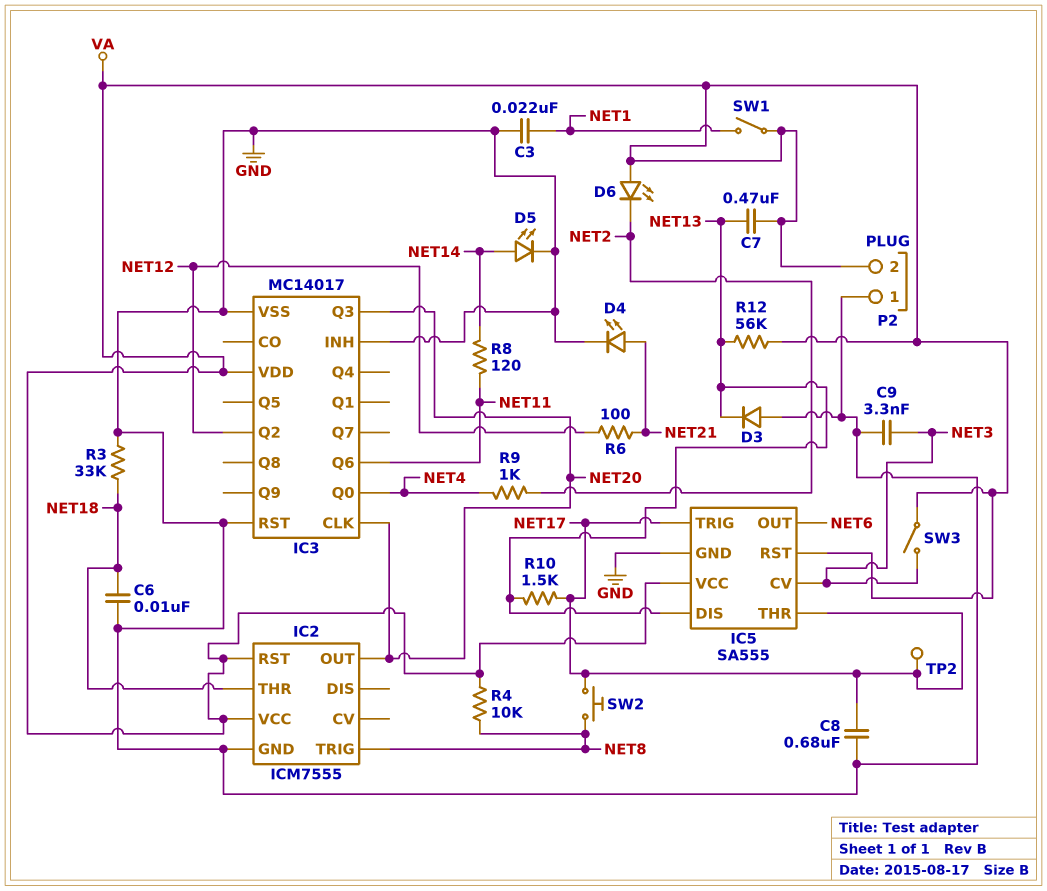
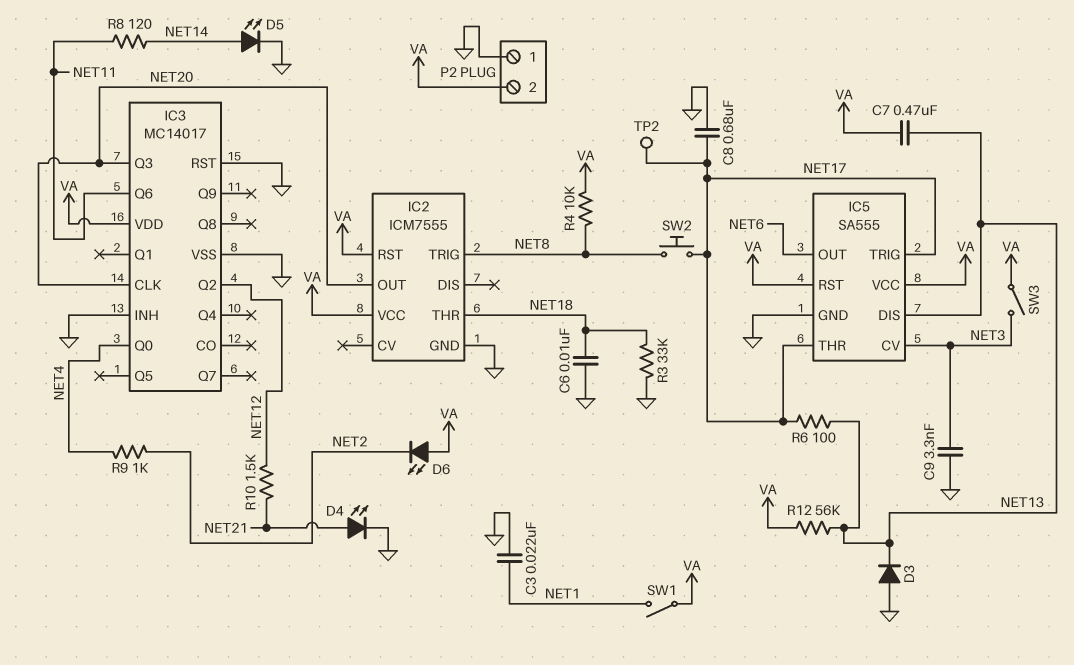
R6: 100 (NET12, NET21) -> 100 (NET13, NET17)
R10: 1.5k (NET13, NET17) -> 1.5k (NET12, NET21)

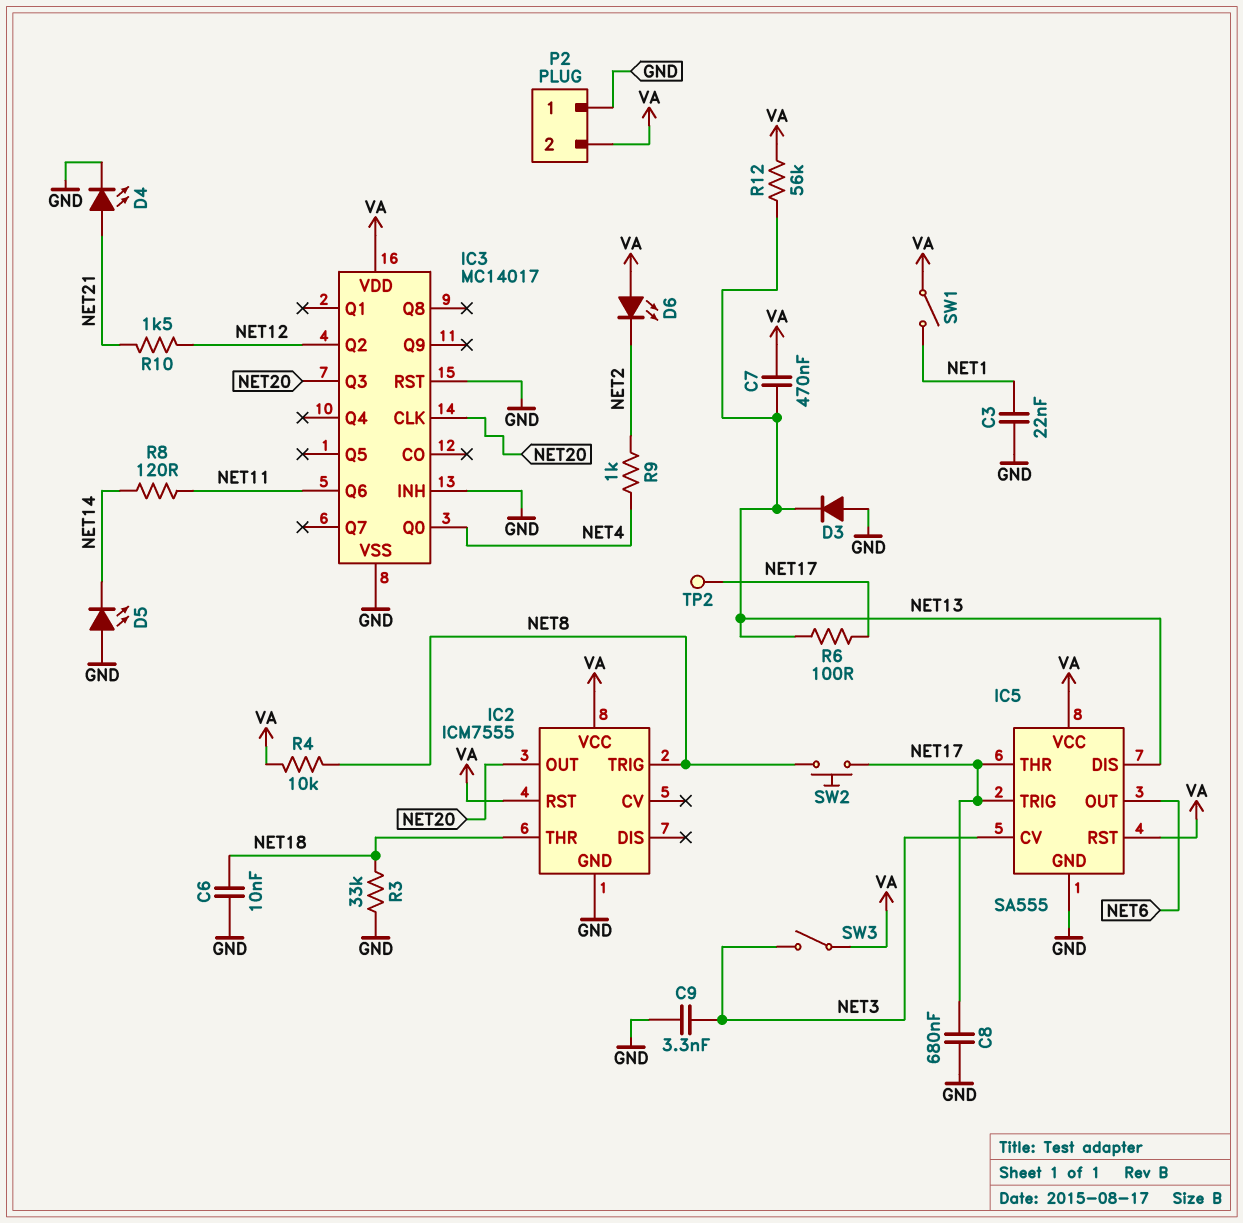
D5: LED (A NET14, K GND) -> LED (A GND, K NET14)

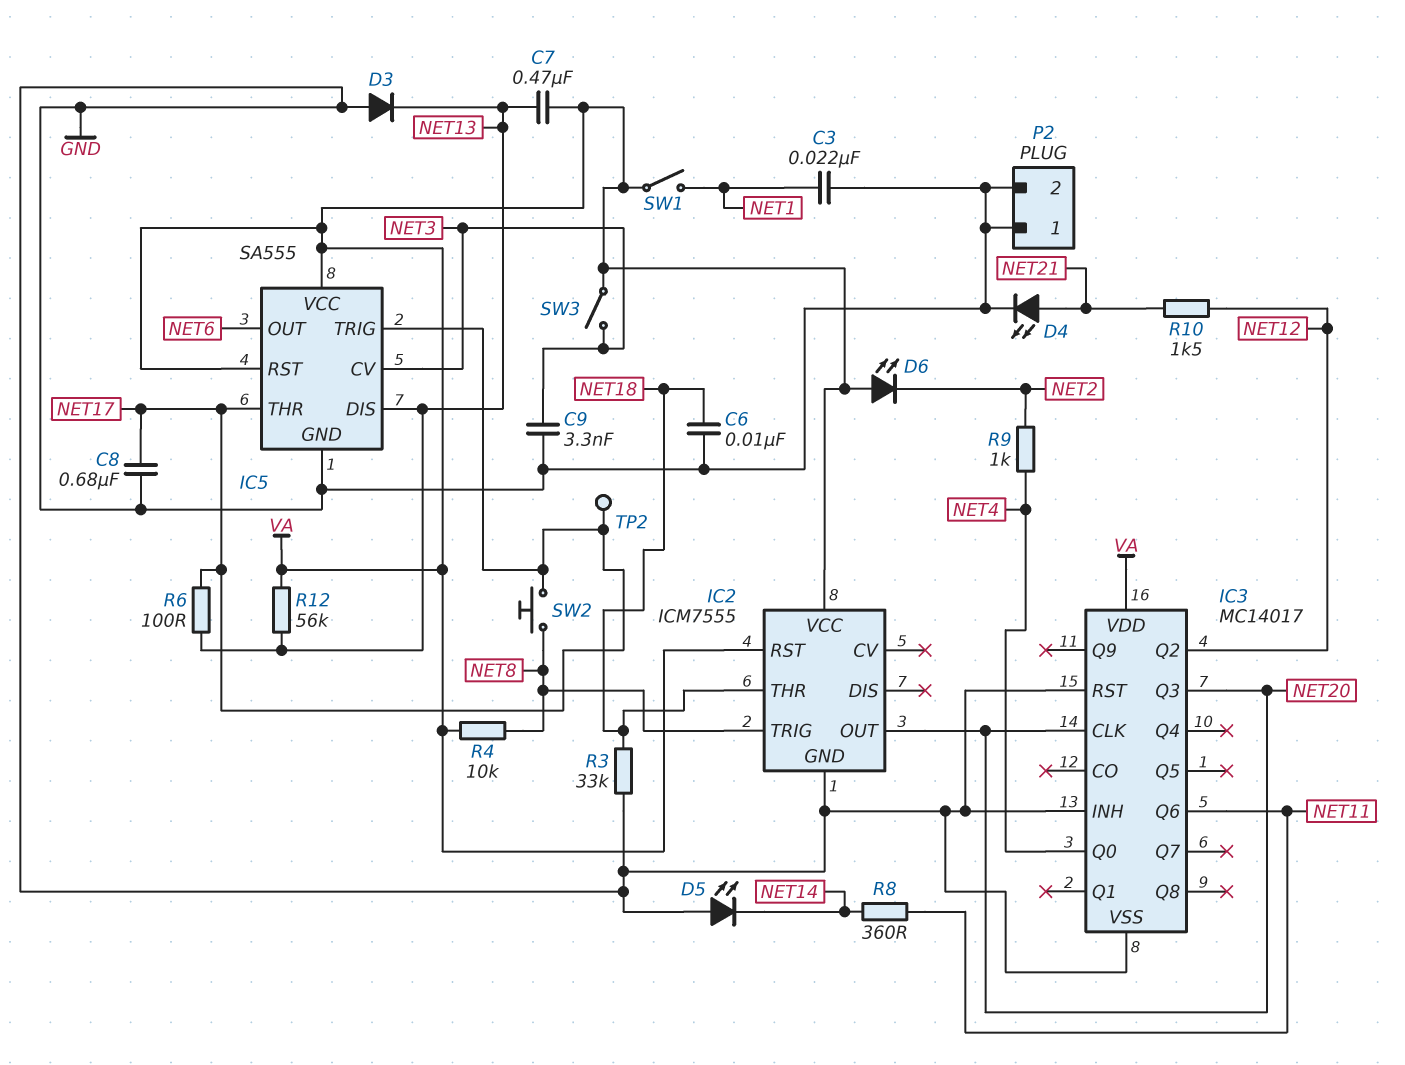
P2 pin 2: VA -> GND
R8: 120 (NET11, NET14) -> 360 (NET11, NET14)

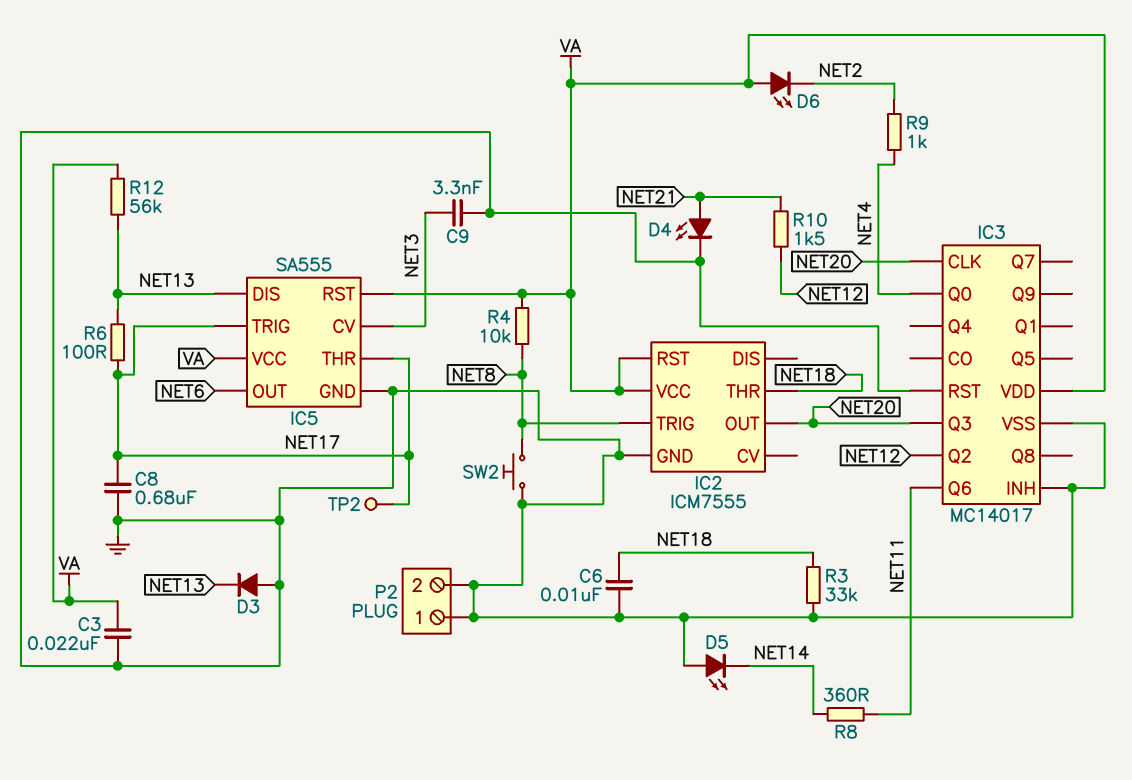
C3: 22nF (GND, NET1) -> 22nF (GND, VA)
C7: 470nF (NET13, VA) -> none
SW1: switch (NET1, VA) -> none
SW2: button (NET8, NET17) -> button (GND, NET8)
SW3: switch (NET3, VA) -> none

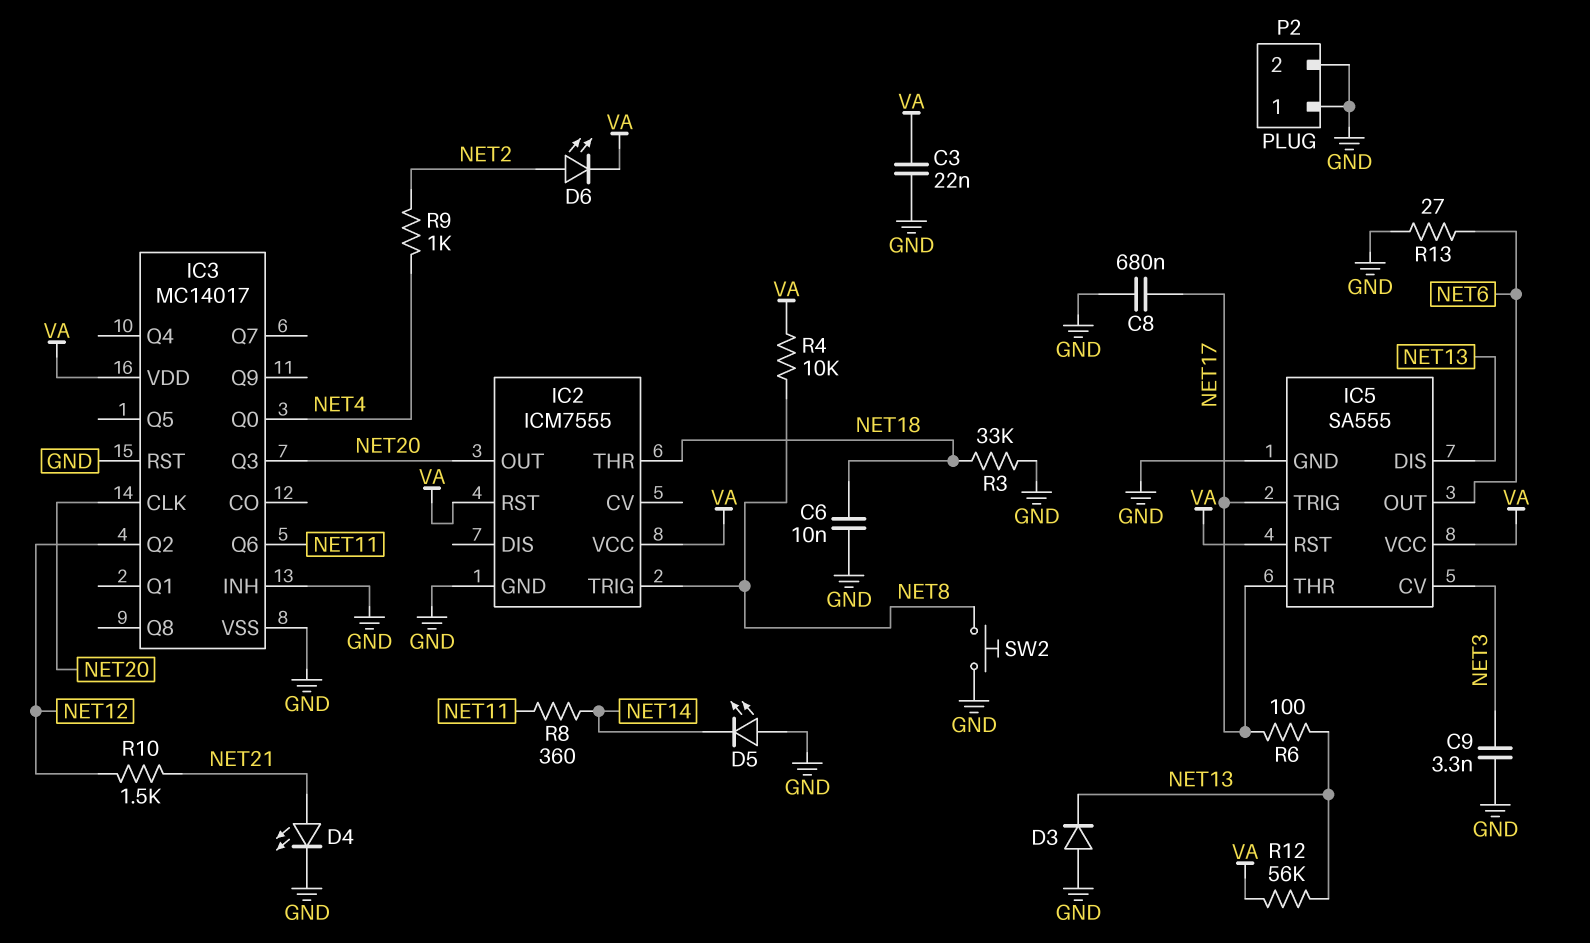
D6: LED (A VA, K NET2) -> LED (A NET2, K VA)
R13: none -> 27 (GND, NET6)
TP2: test point (NET17) -> none

